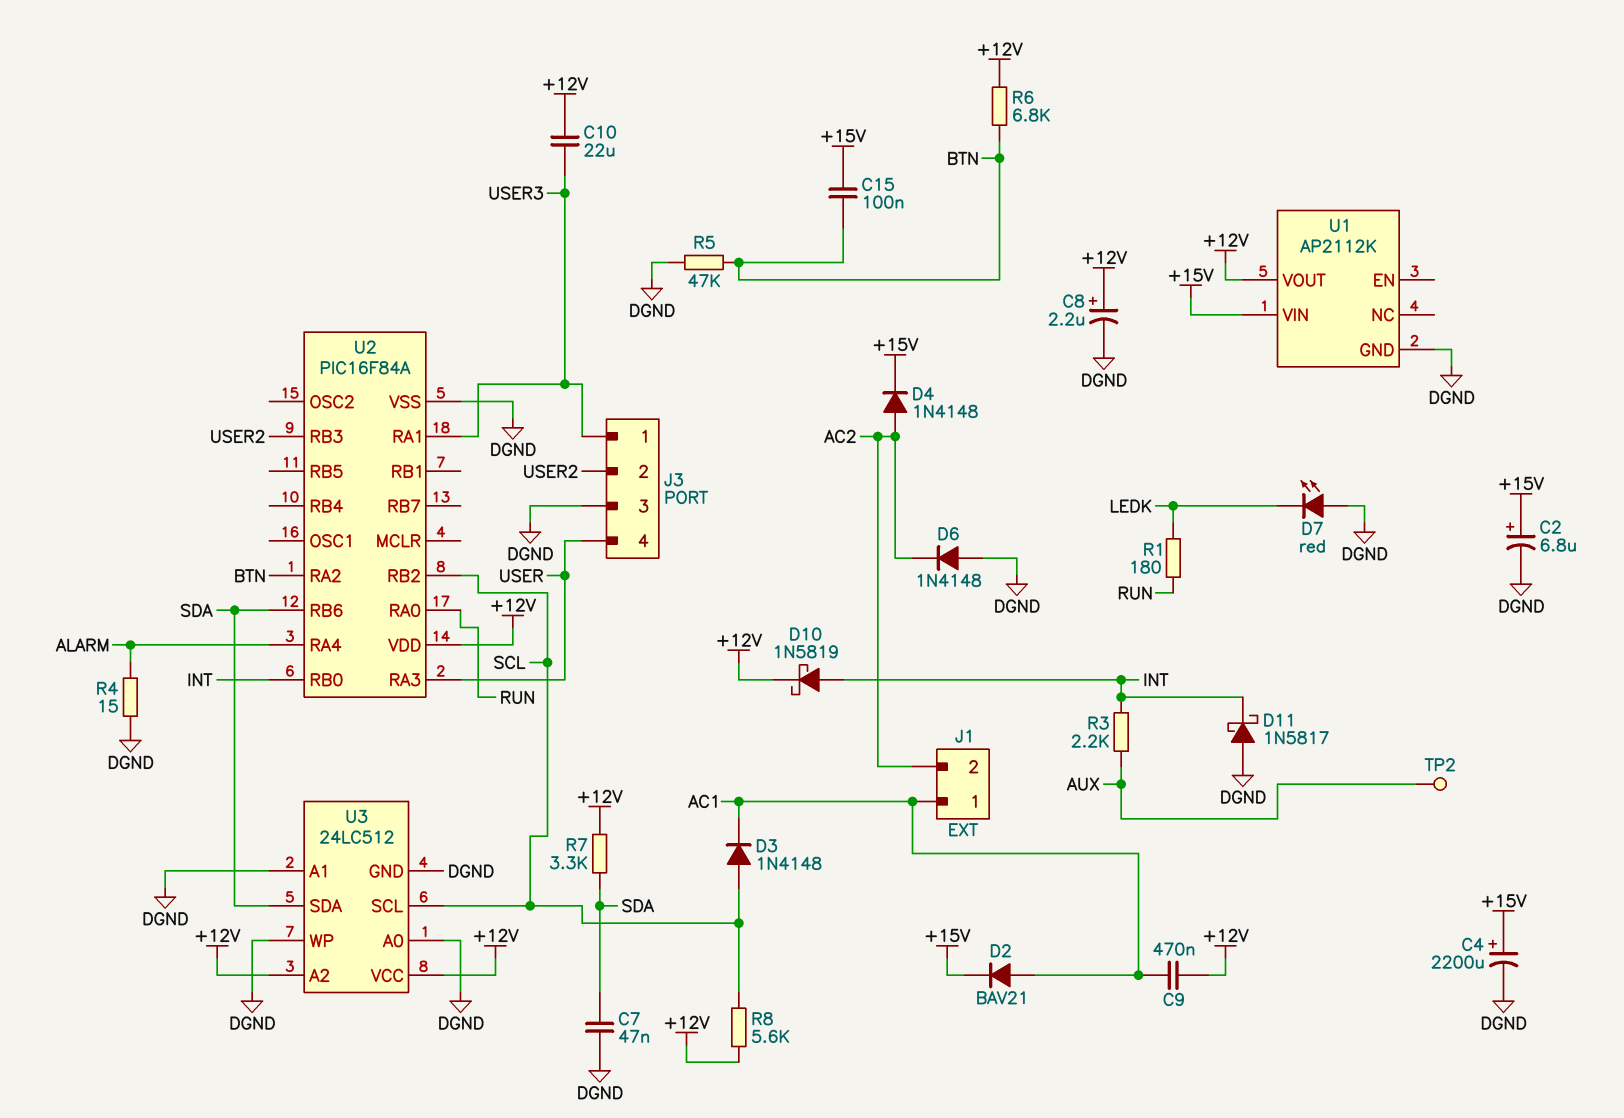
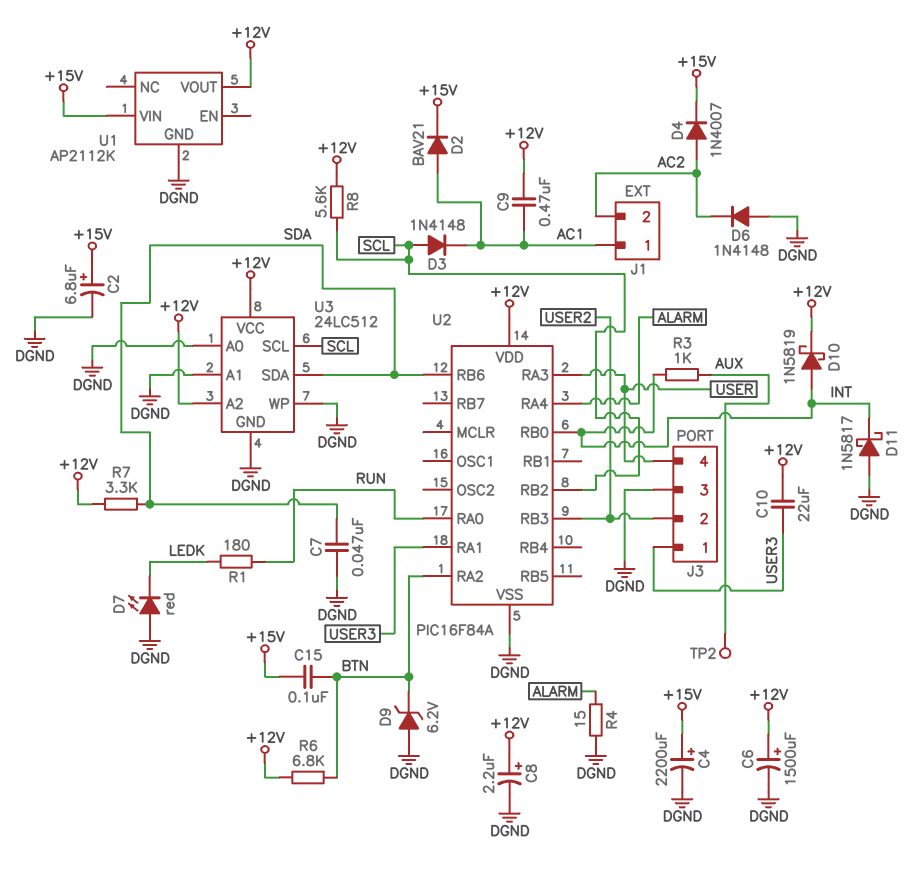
C6: none -> 1500uF (plus +12V, minus DGND)
D4: diode 1N4148 (A AC2, K +15V) -> diode 1N4007 (A AC2, K +15V)
D9: none -> zener 6.2V (A DGND, K BTN)
R3: 2.2k (AUX, INT) -> 1k (AUX, INT)
R5: 47k (BTN, DGND) -> none

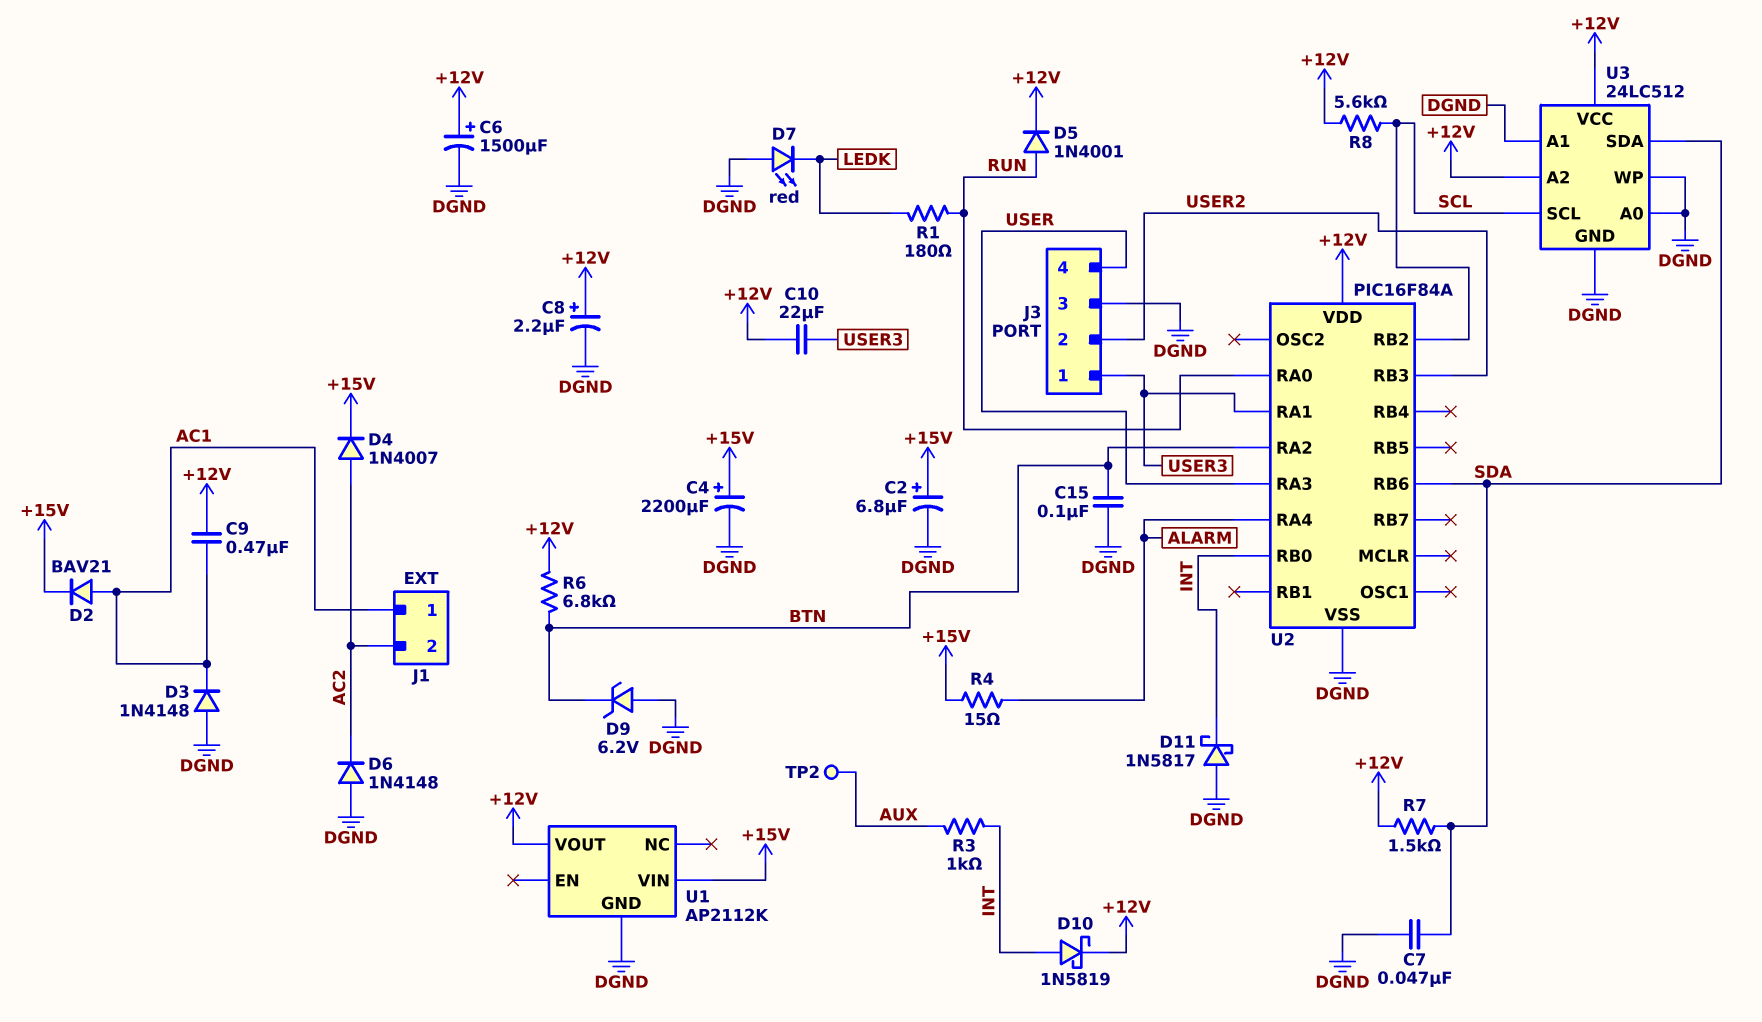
C15: 100nF (+15V, BTN) -> 100nF (BTN, DGND)
D3: diode 1N4148 (A SCL, K AC1) -> diode 1N4148 (A DGND, K AC1)
D5: none -> diode 1N4001 (A RUN, K +12V)
R4: 15 (ALARM, DGND) -> 15 (+15V, ALARM)
R7: 3.3k (+12V, SDA) -> 1.5k (+12V, SDA)

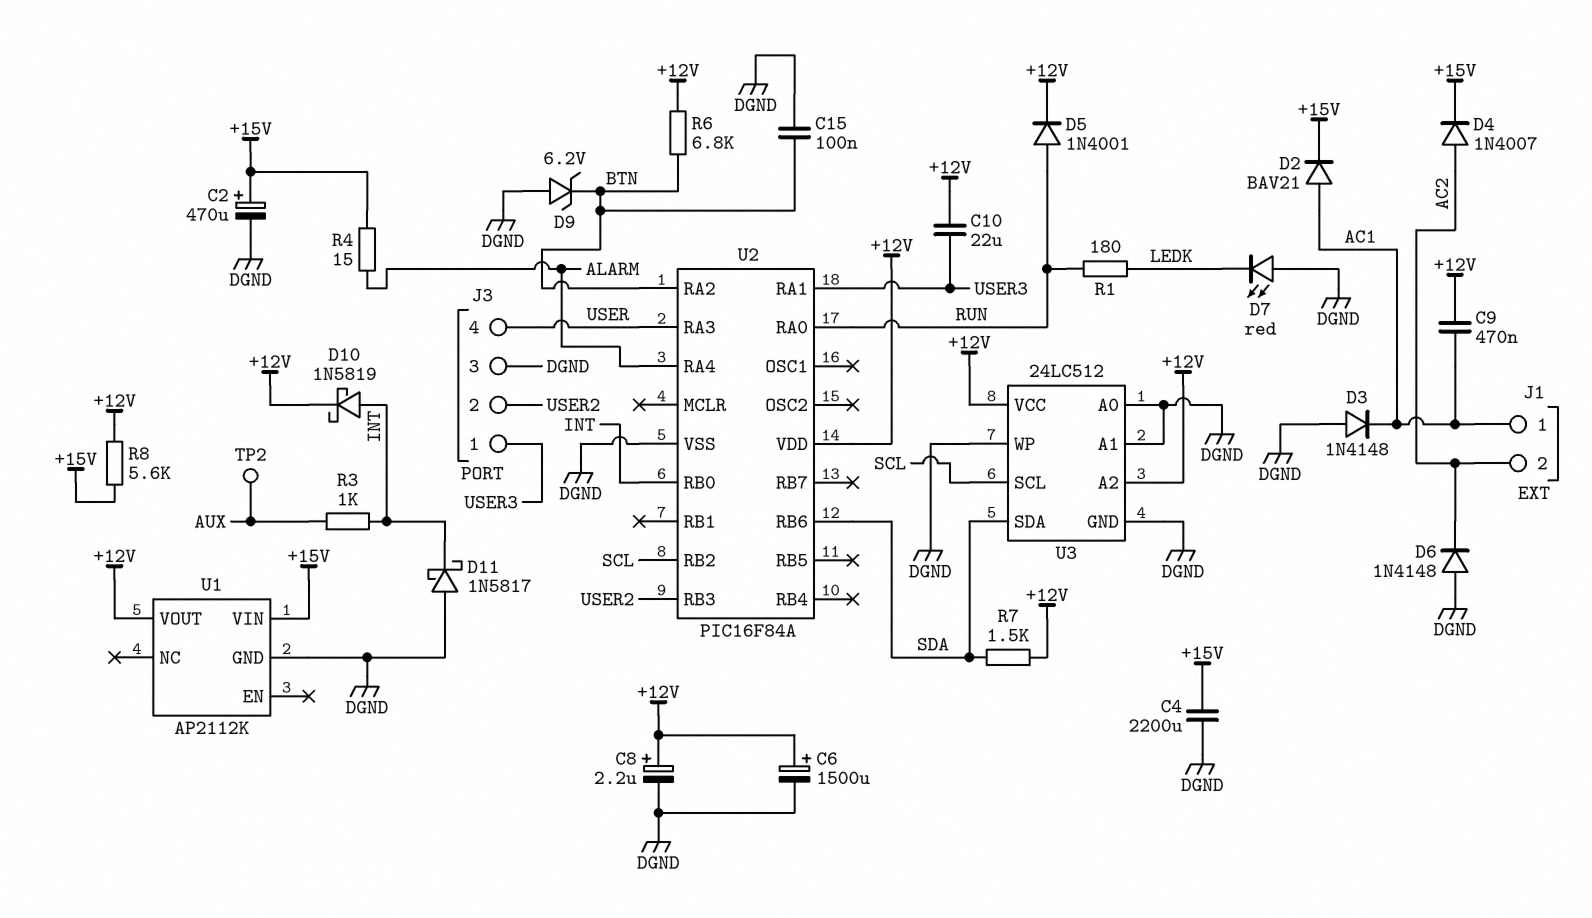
C2: 6.8uF (plus +15V, minus DGND) -> 470uF (plus +15V, minus DGND)
C4: 2200uF (plus +15V, minus DGND) -> 2200uF (+15V, DGND)
C7: 47nF (DGND, SDA) -> none
R8: 5.6k (+12V, SCL) -> 5.6k (+12V, +15V)

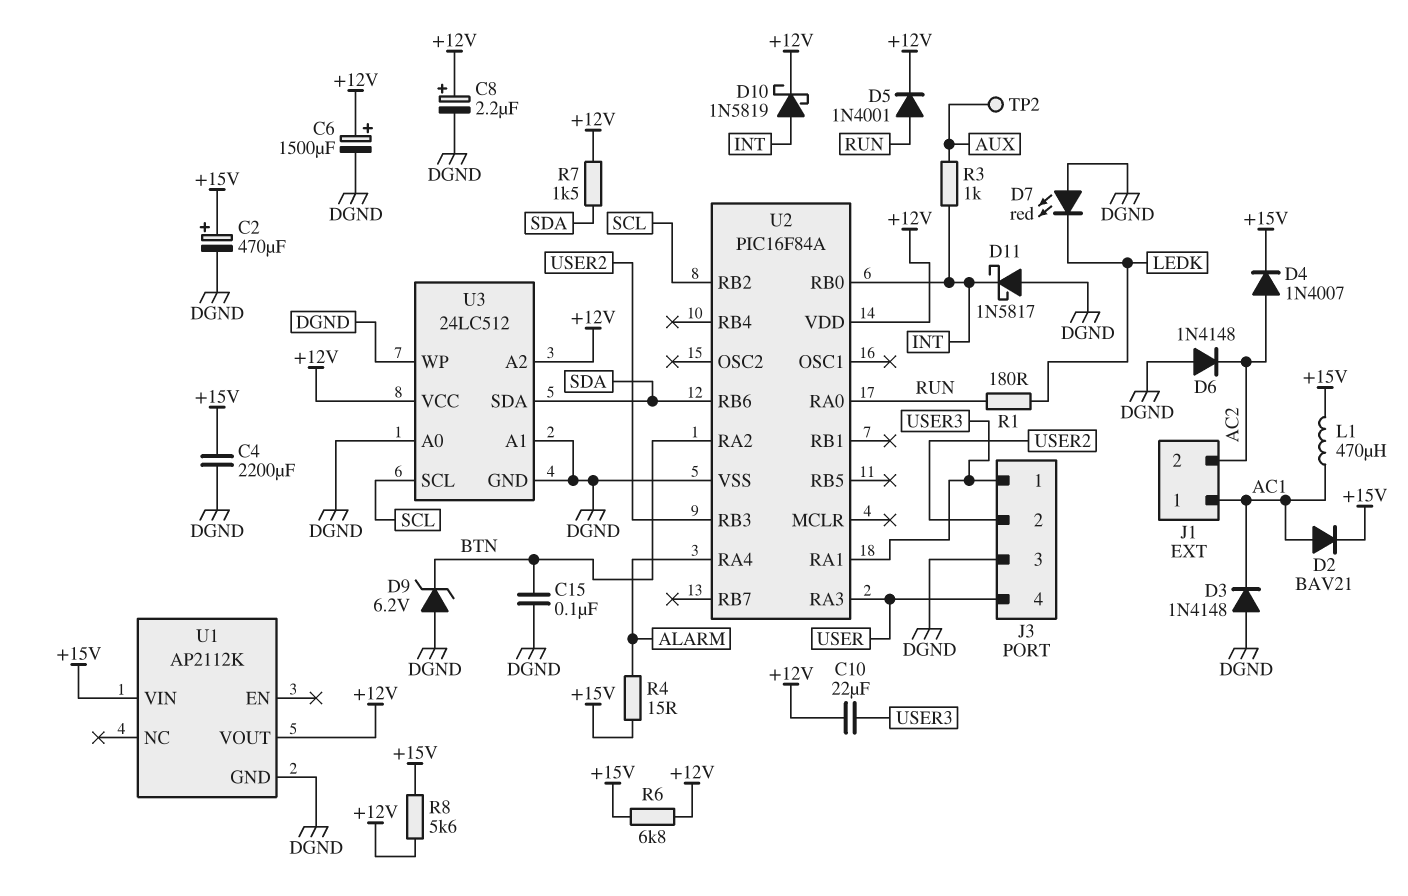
C9: 470nF (+12V, AC1) -> none
L1: none -> 470uH (+15V, AC1)
R6: 6.8k (+12V, BTN) -> 6.8k (+12V, +15V)

